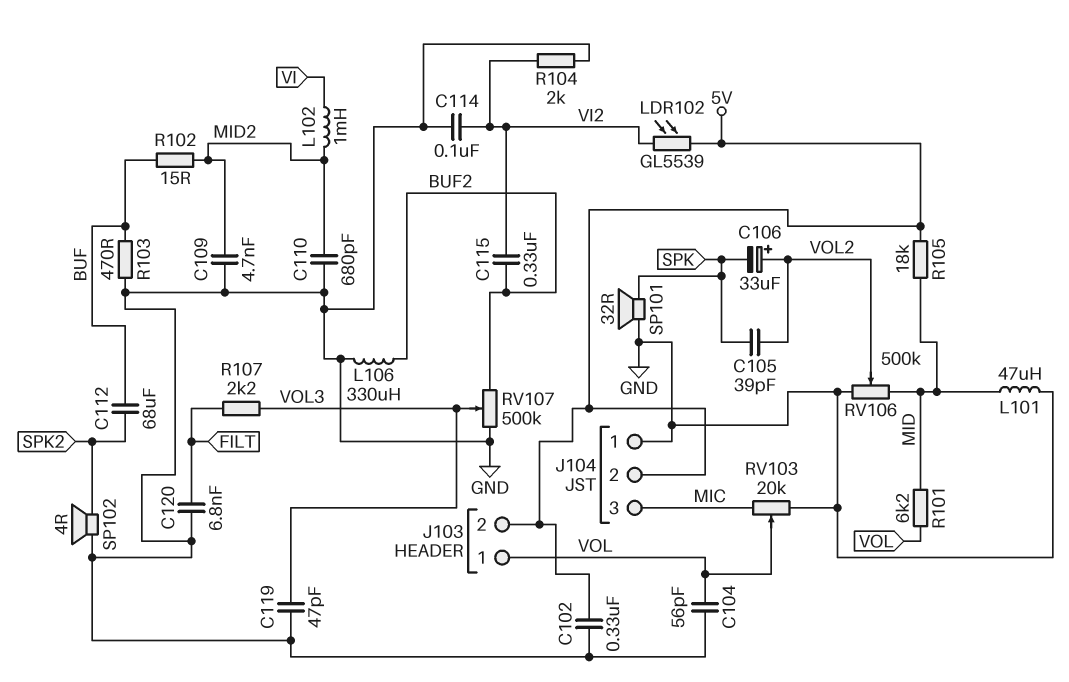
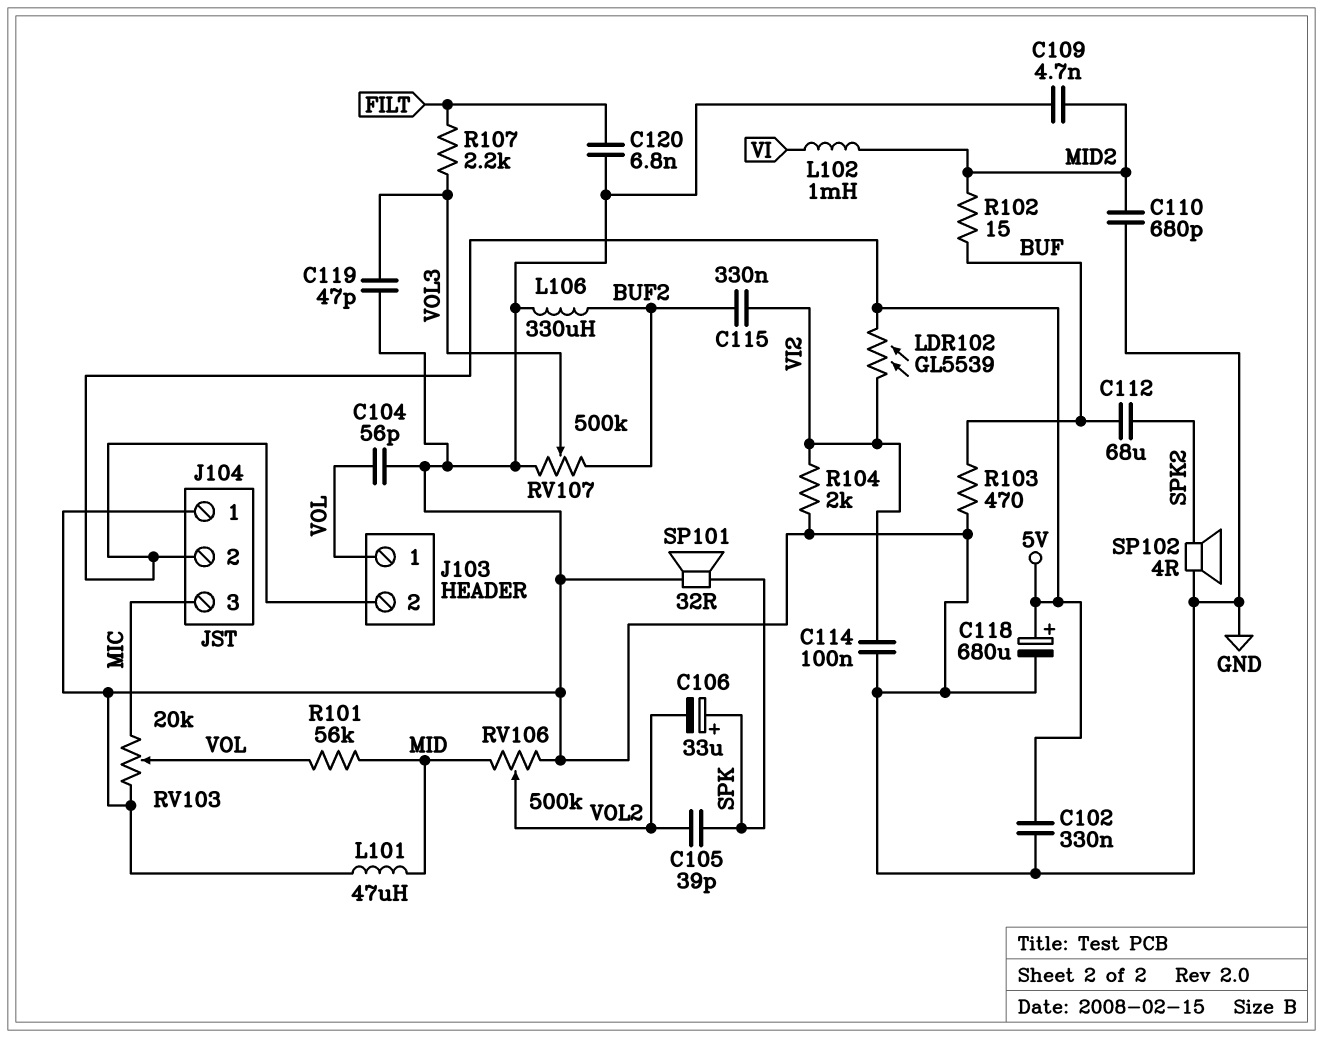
C106: 33uF (plus VOL2, minus SPK) -> 33uF (plus SPK, minus VOL2)
C118: none -> 680uF (plus 5V, minus GND)
R101: 6.2k (MID, VOL) -> 56k (MID, VOL)
R105: 18k (5V, MID) -> none

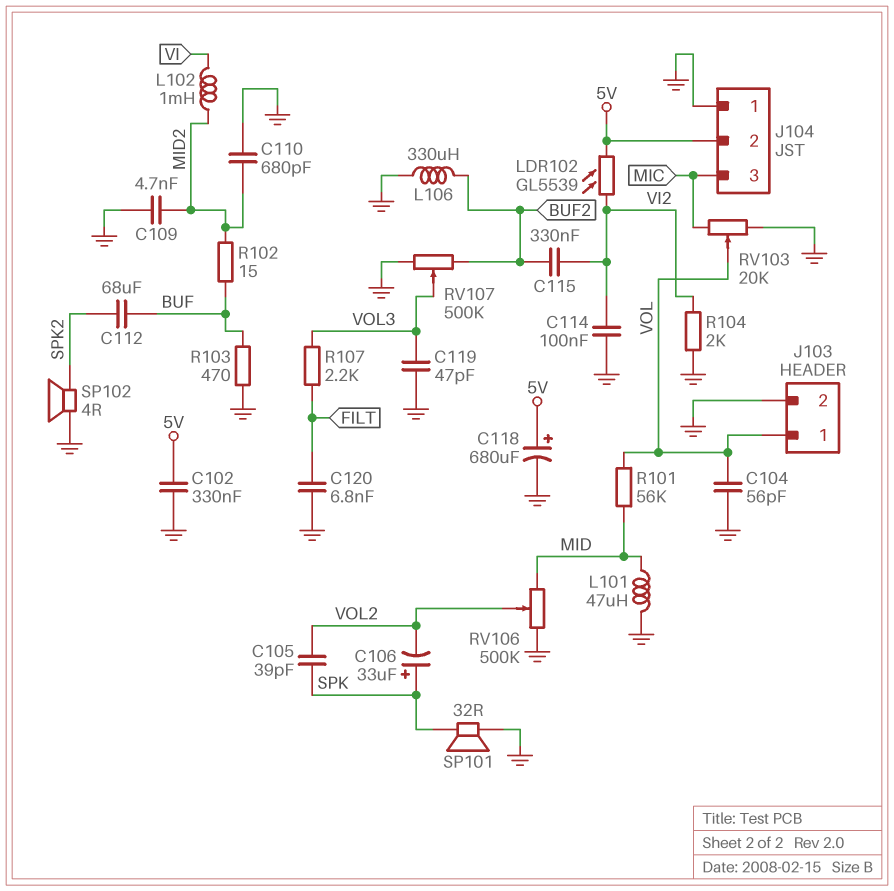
J103 pin 2: 5V -> GND

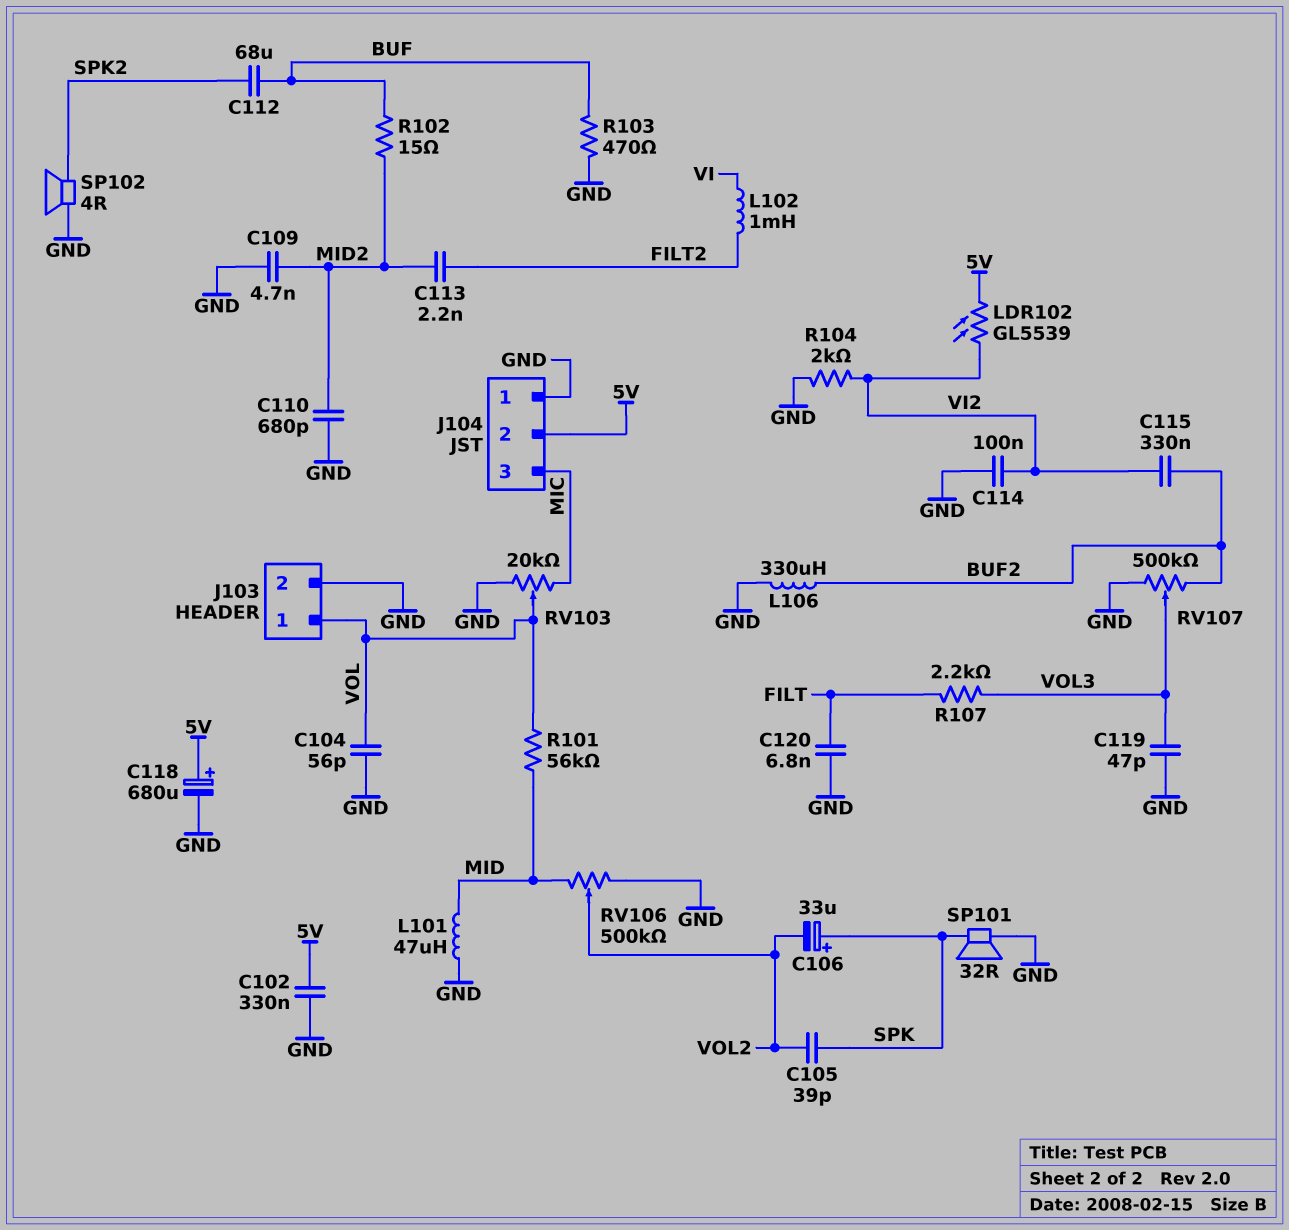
C113: none -> 2.2nF (FILT2, MID2)
L102: 1mH (MID2, VI) -> 1mH (FILT2, VI)

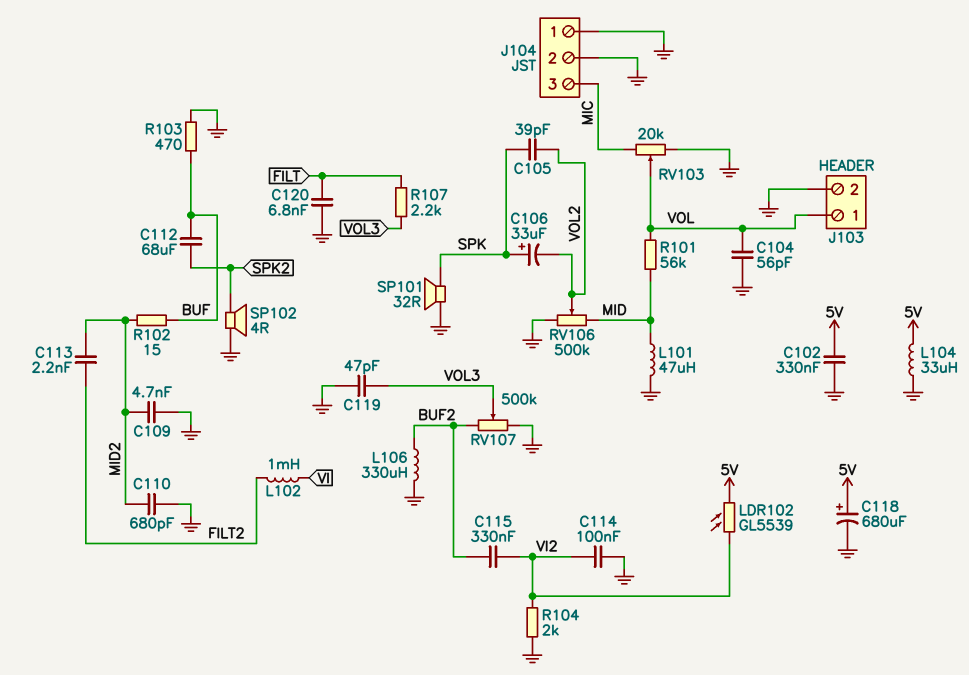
J104 pin 2: 5V -> GND
L104: none -> 33uH (5V, GND)

